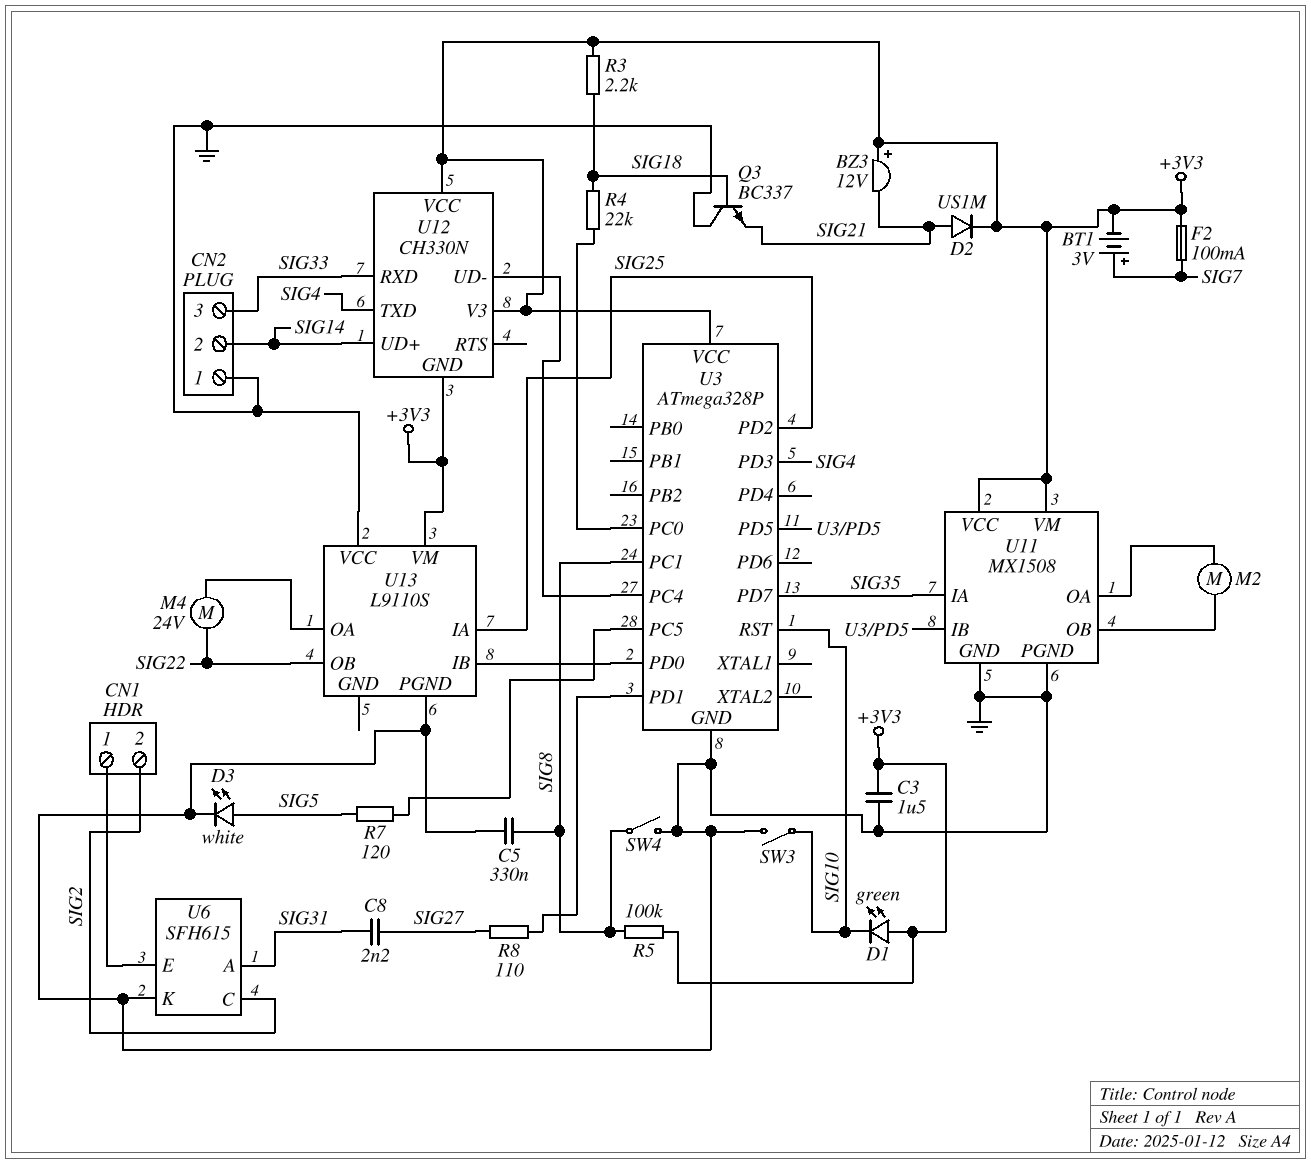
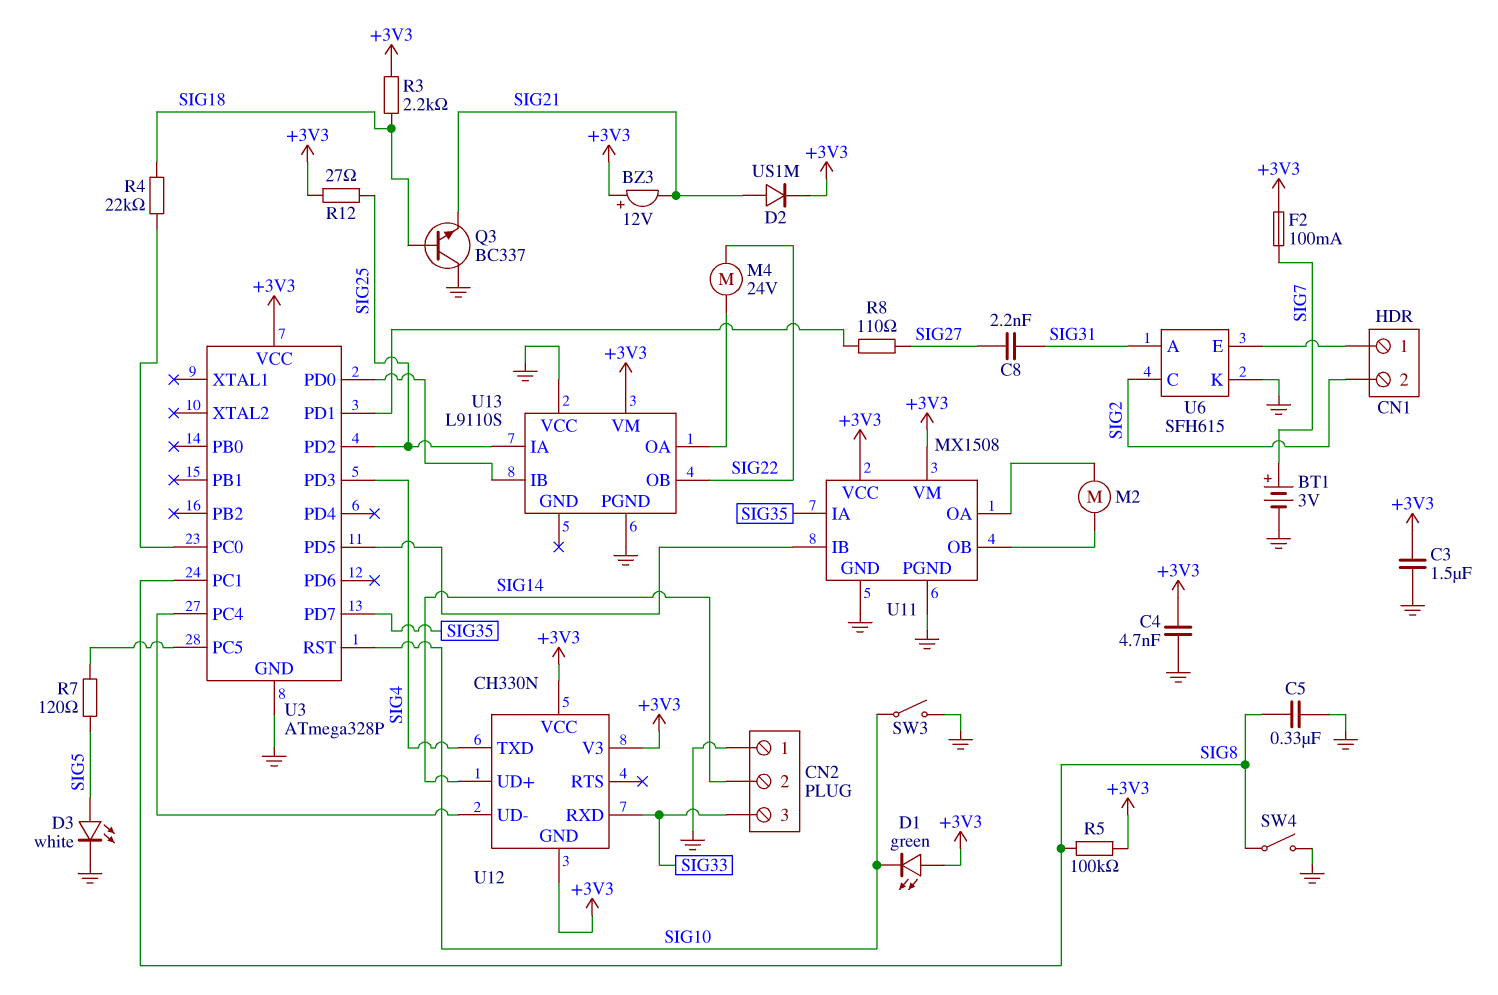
BT1: 3V (plus SIG7, minus +3V3) -> 3V (plus SIG7, minus GND)
C4: none -> 4.7nF (+3V3, GND)
R12: none -> 27 (+3V3, SIG25)

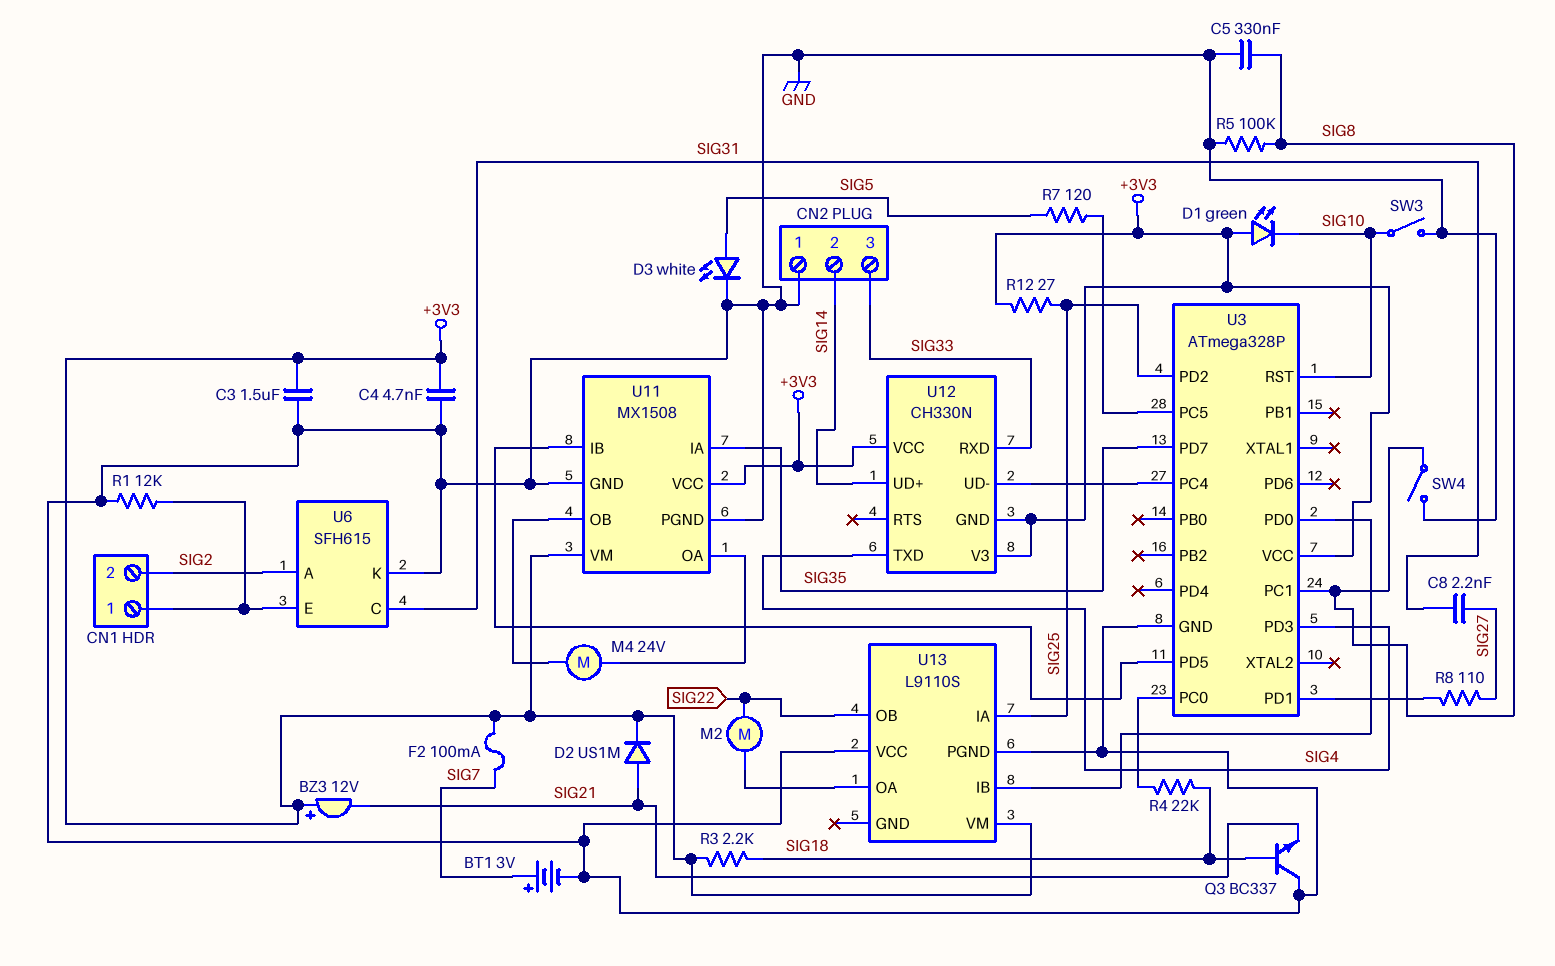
M2: motor (U11/OA, U11/OB) -> motor (SIG22, U13/OA)
M4: motor 24V (SIG22, U13/OA) -> motor 24V (U11/OA, U11/OB)
R1: none -> 12k (CN1/1, GND)
R5: 100k (+3V3, SIG8) -> 100k (GND, SIG8)
U6 pin A: SIG31 -> SIG2
U6 pin C: SIG2 -> SIG31

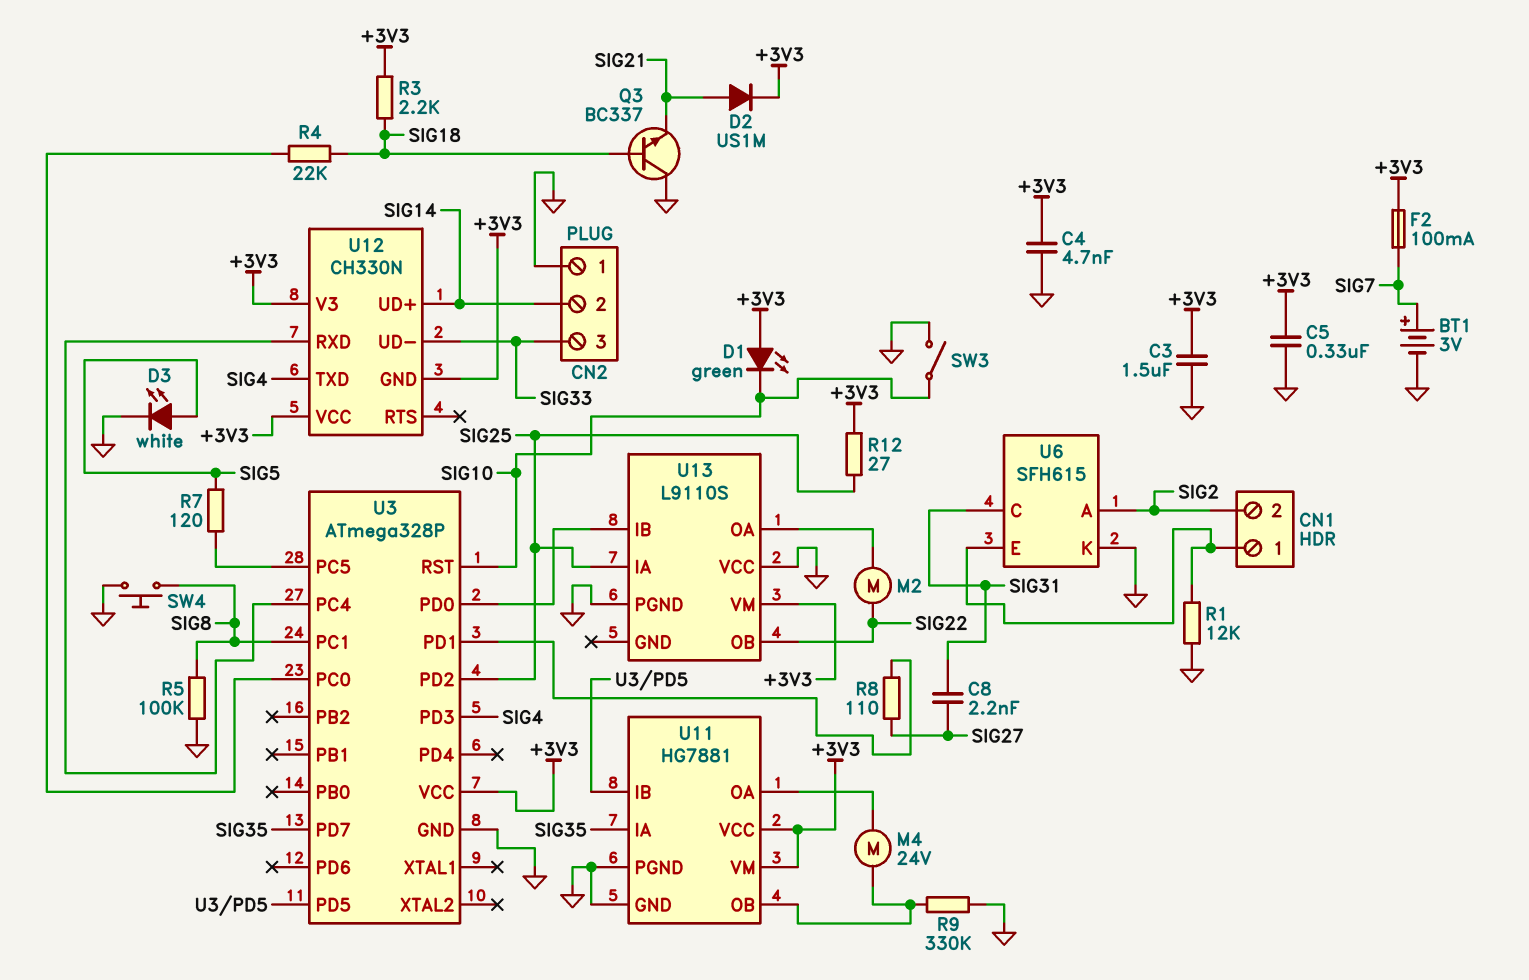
BZ3: buzzer 12V (plus +3V3, minus SIG21) -> none
C5: 330nF (GND, SIG8) -> 330nF (+3V3, GND)
R9: none -> 330k (GND, U11/OB)
SW4: switch (GND, SIG8) -> button (GND, SIG8)
U11: MX1508 -> HG7881
U12 pin RXD: SIG33 -> U3/PC4
U12 pin UD-: U3/PC4 -> SIG33

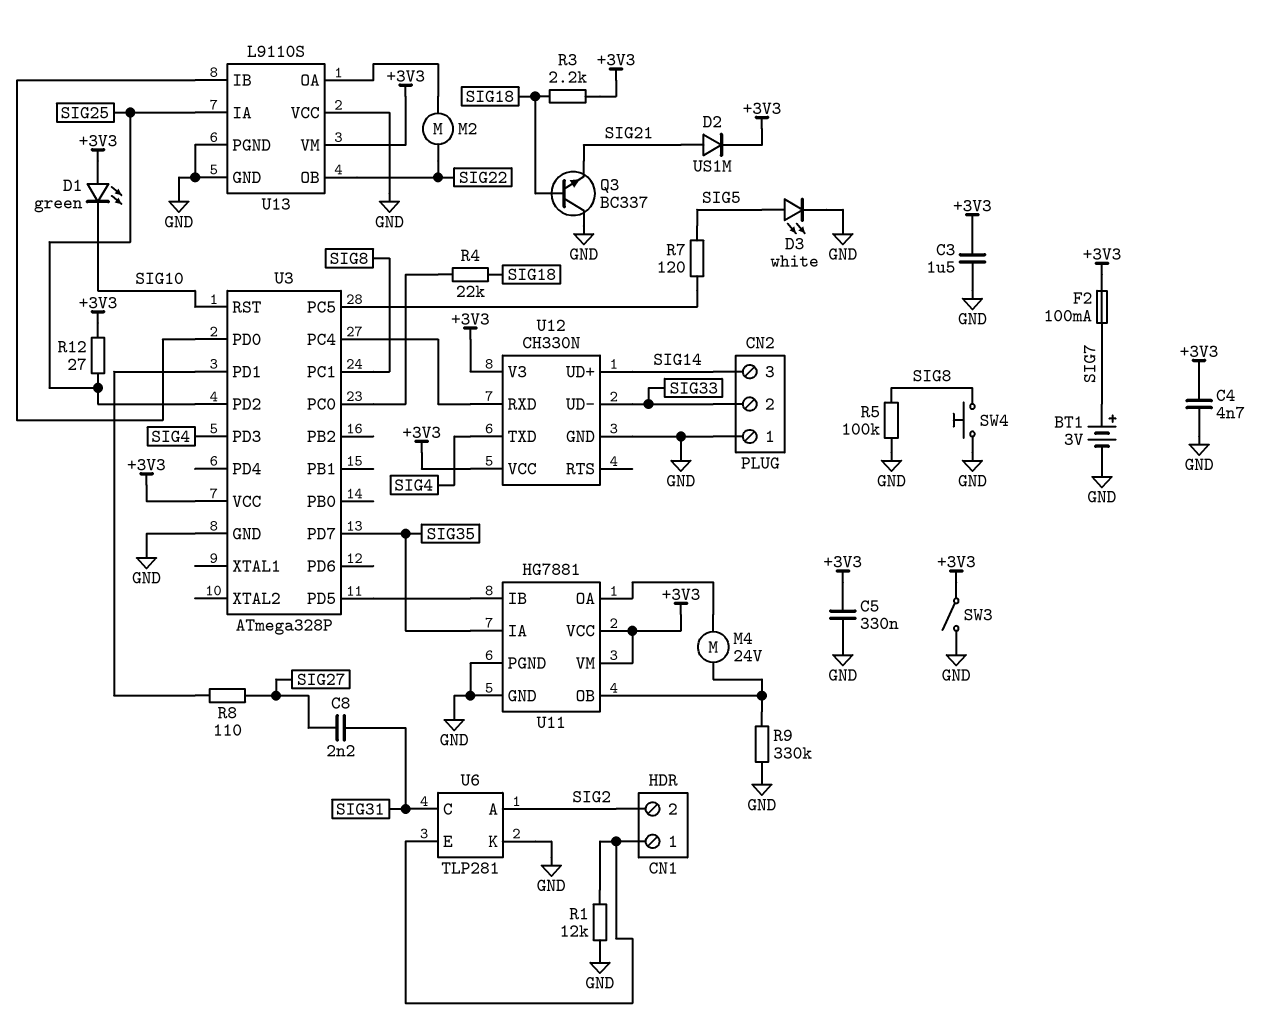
CN2 pin 2: SIG14 -> SIG33
CN2 pin 3: SIG33 -> SIG14
SW3: switch (GND, SIG10) -> switch (+3V3, GND)
U6: SFH615 -> TLP281
U12 pin GND: +3V3 -> GND
U13 pin GND: none -> GND

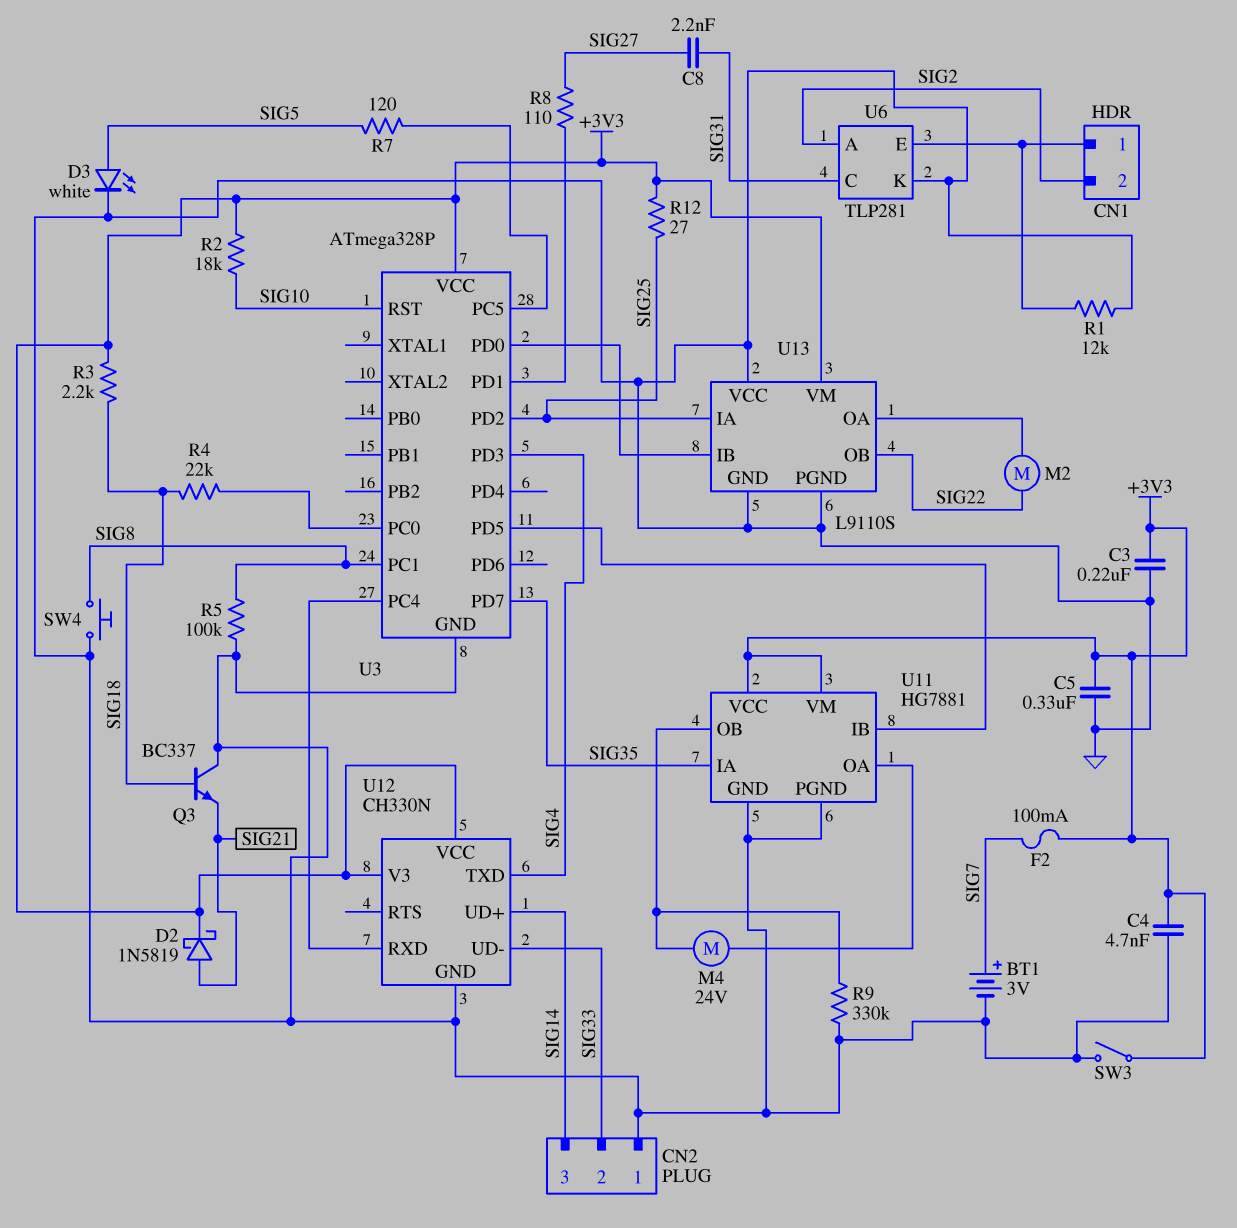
C3: 1.5uF (+3V3, GND) -> 220nF (+3V3, GND)
D1: LED green (A +3V3, K SIG10) -> none
D2: diode US1M (A SIG21, K +3V3) -> schottky 1N5819 (A SIG21, K +3V3)
R2: none -> 18k (+3V3, SIG10)

